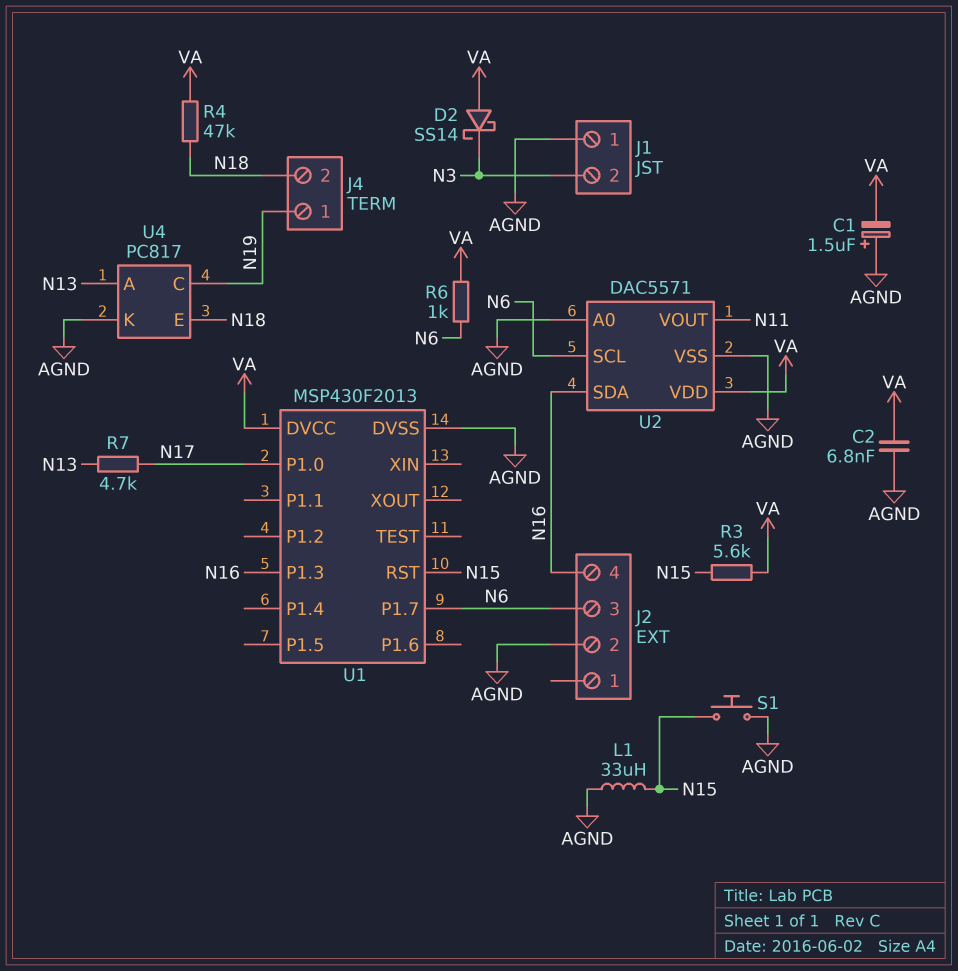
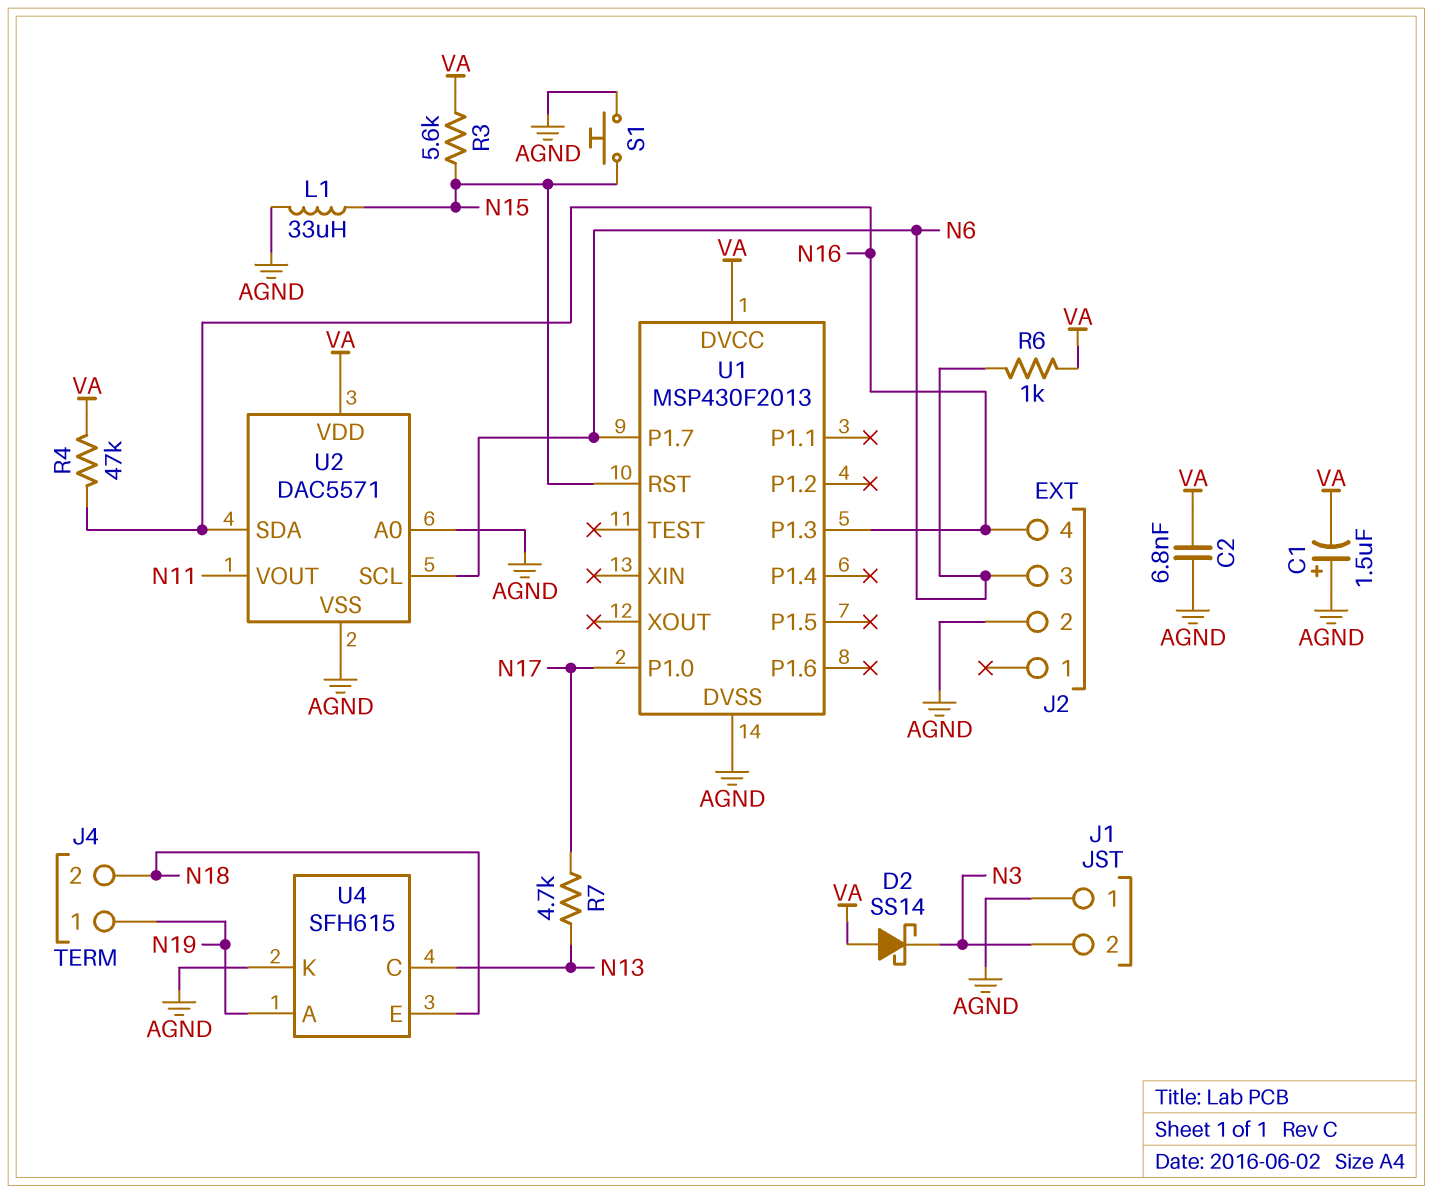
R4: 47k (N18, VA) -> 47k (N16, VA)
U4: PC817 -> SFH615
U4 pin A: N13 -> N19
U4 pin C: N19 -> N13

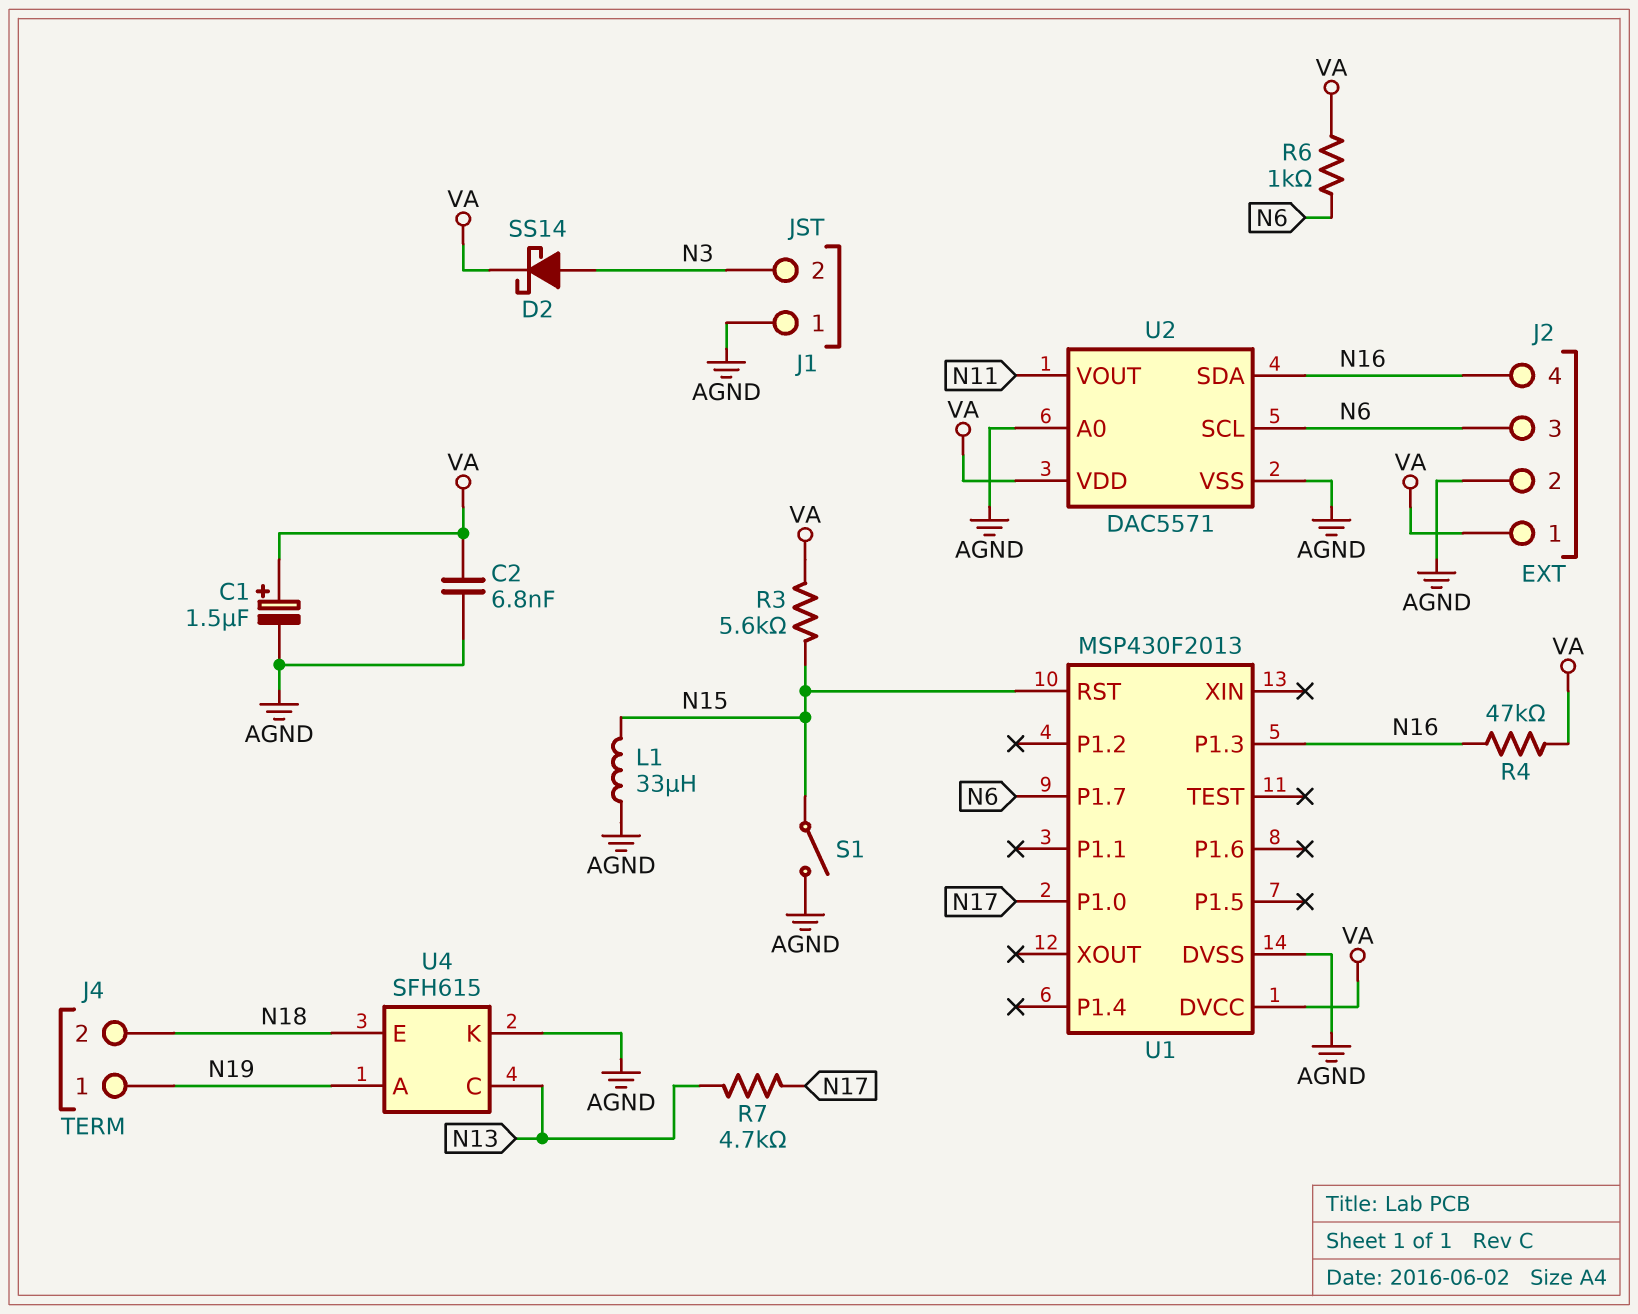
C1: 1.5uF (plus AGND, minus VA) -> 1.5uF (plus VA, minus AGND)
D2: schottky SS14 (A VA, K N3) -> schottky SS14 (A N3, K VA)
J2 pin 1: none -> VA
S1: button (AGND, N15) -> switch (AGND, N15)

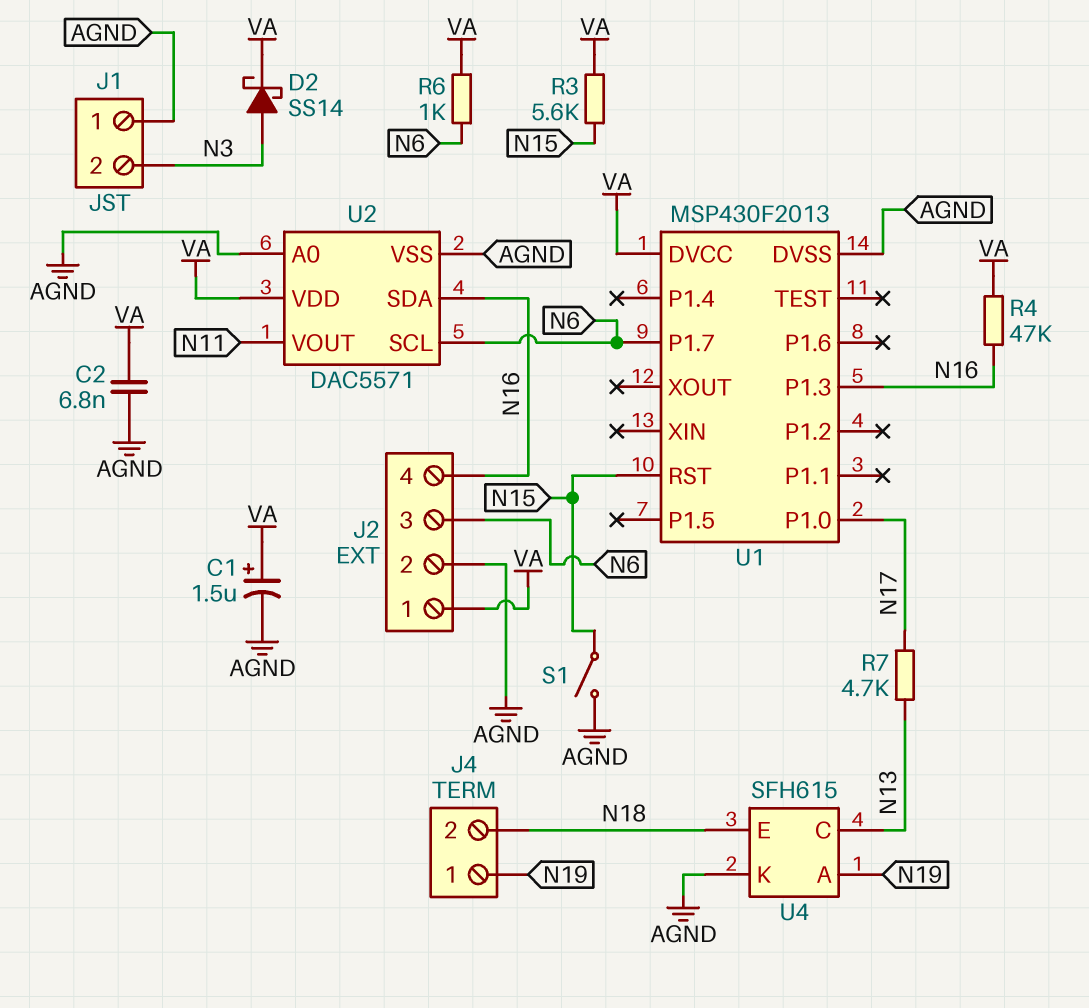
L1: 33uH (AGND, N15) -> none

